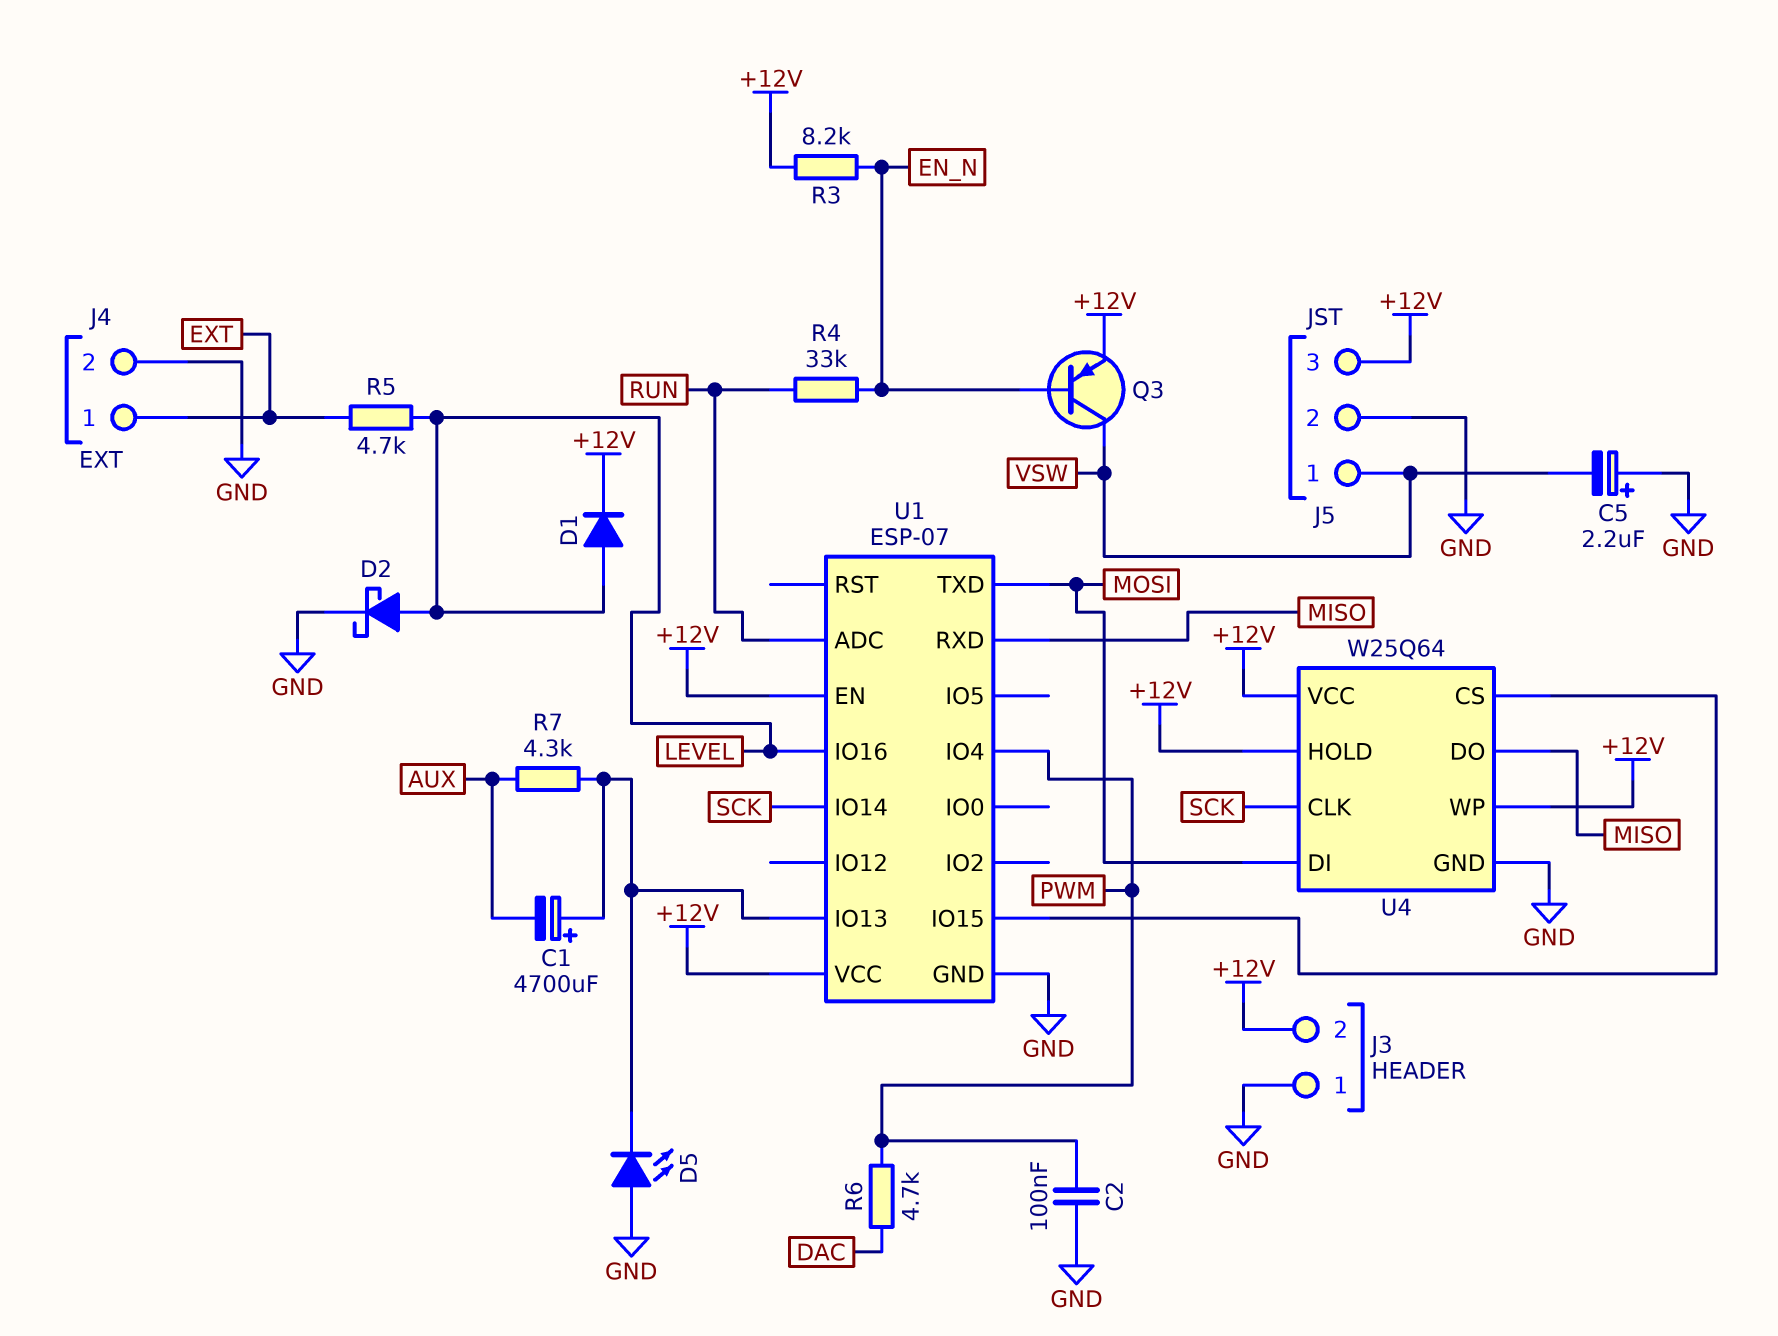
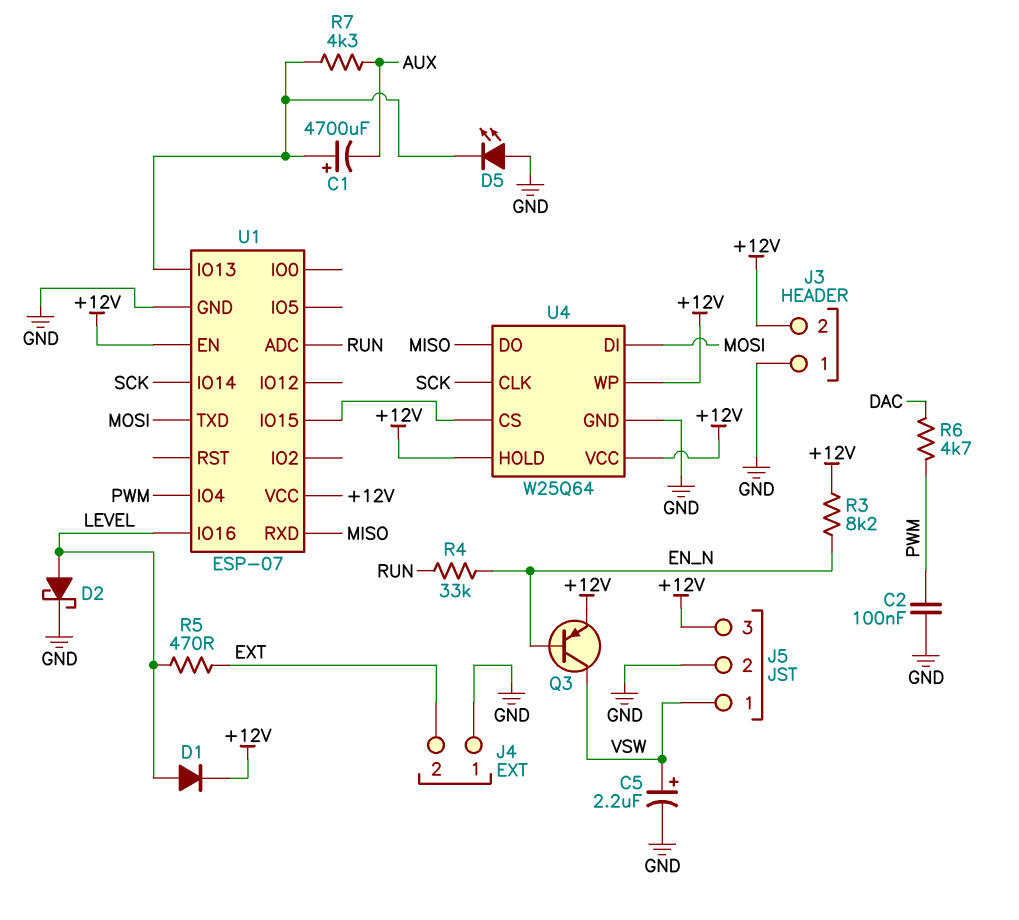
C5: 2.2uF (plus GND, minus VSW) -> 2.2uF (plus VSW, minus GND)
J4 pin 1: EXT -> GND
J4 pin 2: GND -> EXT
R5: 4.7k (EXT, LEVEL) -> 470 (EXT, LEVEL)

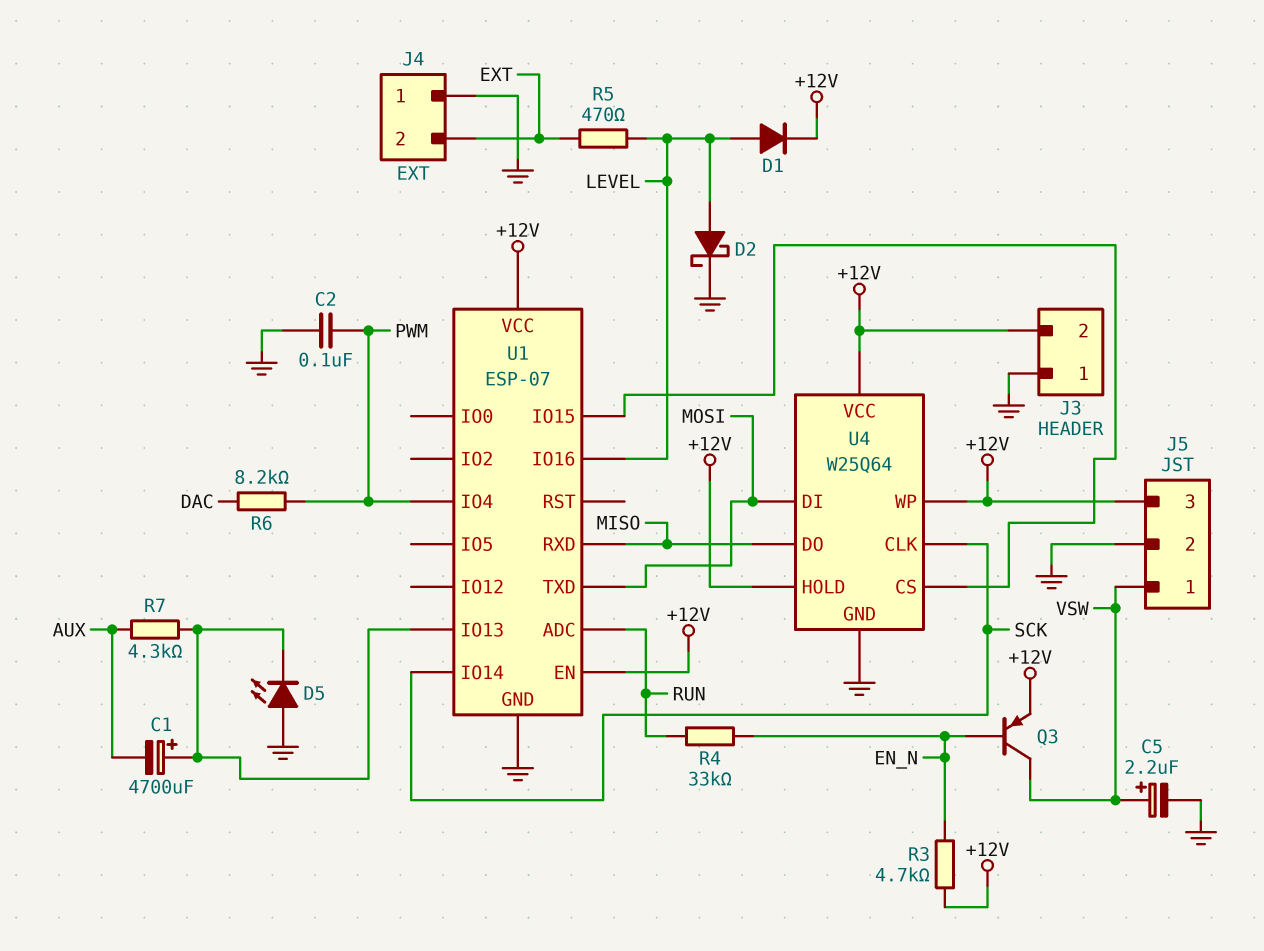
R3: 8.2k (+12V, EN_N) -> 4.7k (+12V, EN_N)
R6: 4.7k (DAC, PWM) -> 8.2k (DAC, PWM)

